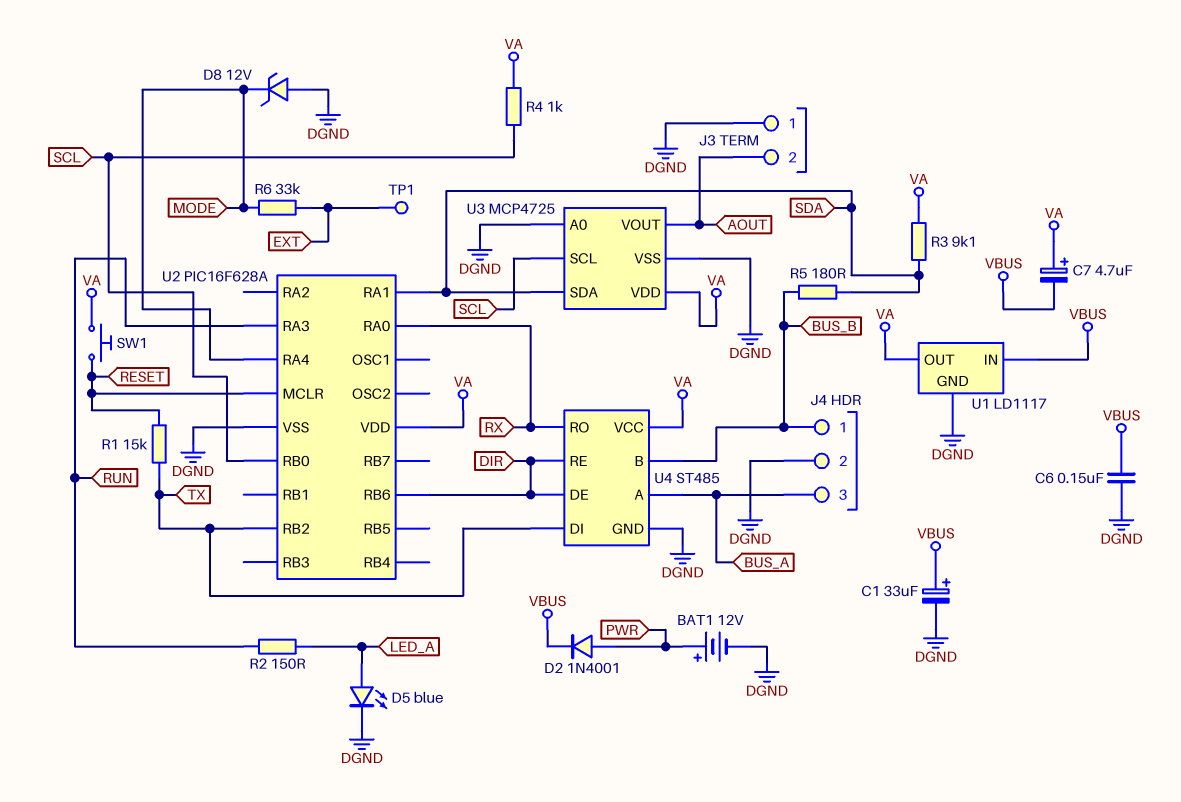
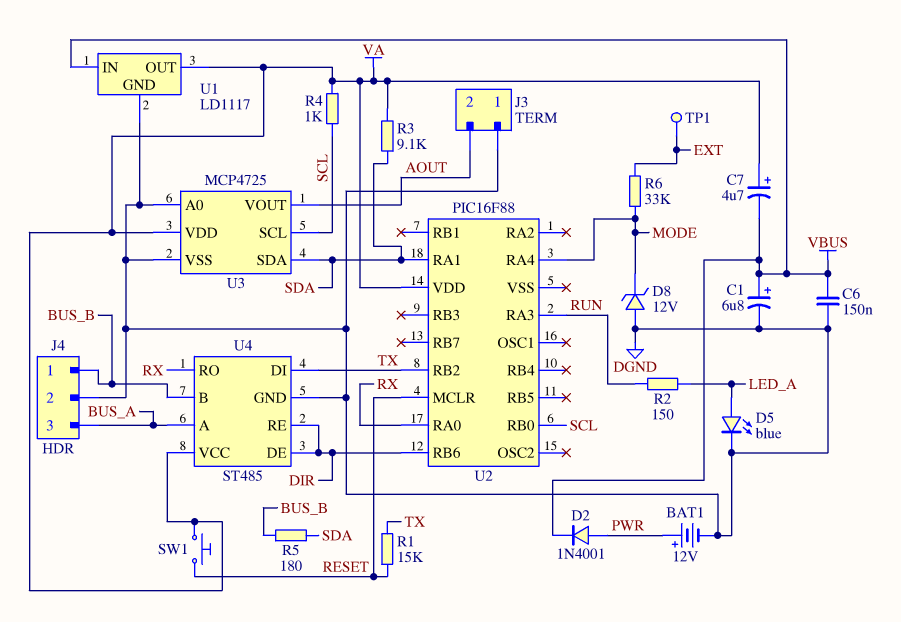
C1: 33uF (plus VBUS, minus DGND) -> 6.8uF (plus VBUS, minus DGND)
U2: PIC16F628A -> PIC16F88
U2 pin VSS: DGND -> none

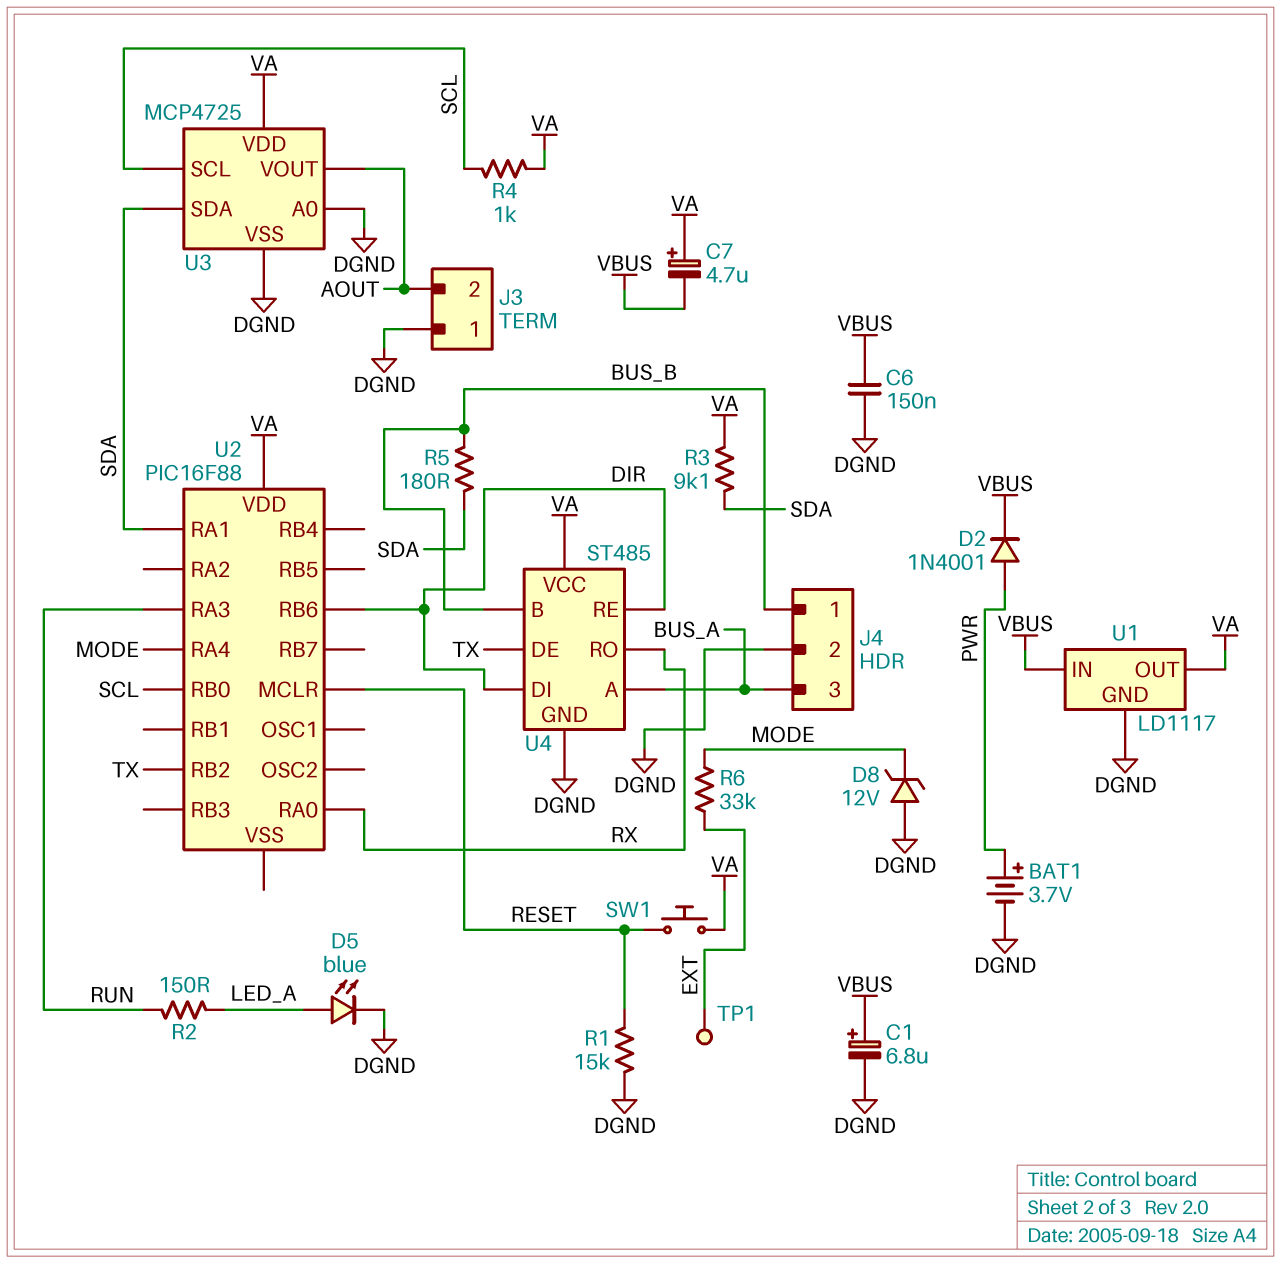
BAT1: 12V (plus PWR, minus DGND) -> 3.7V (plus PWR, minus DGND)
R1: 15k (RESET, TX) -> 15k (DGND, RESET)
U4 pin DE: DIR -> TX
U4 pin DI: TX -> DIR

